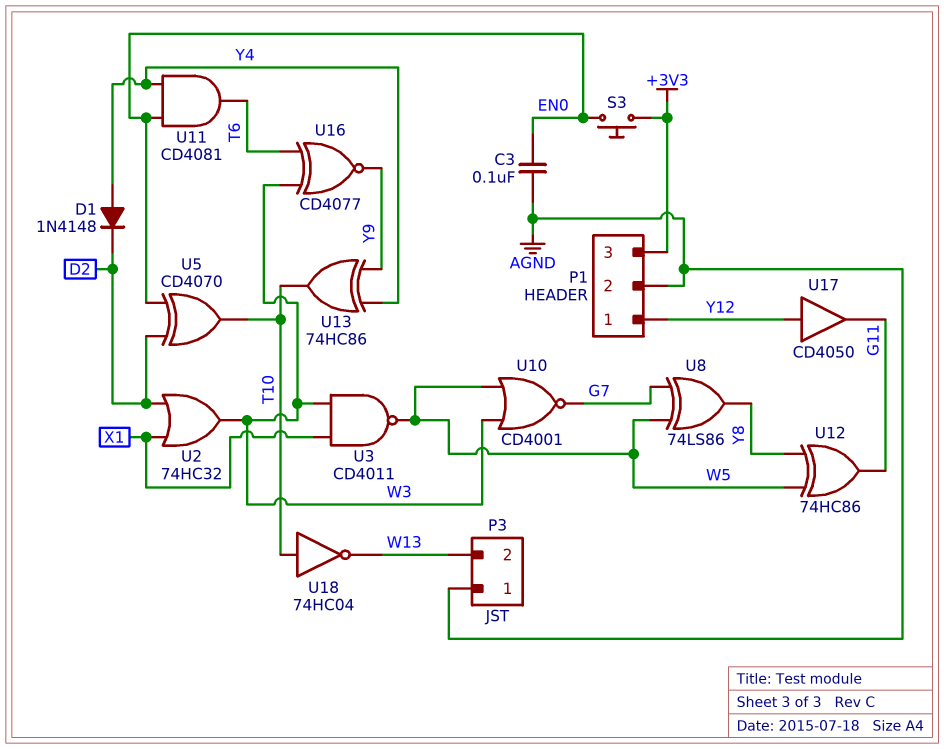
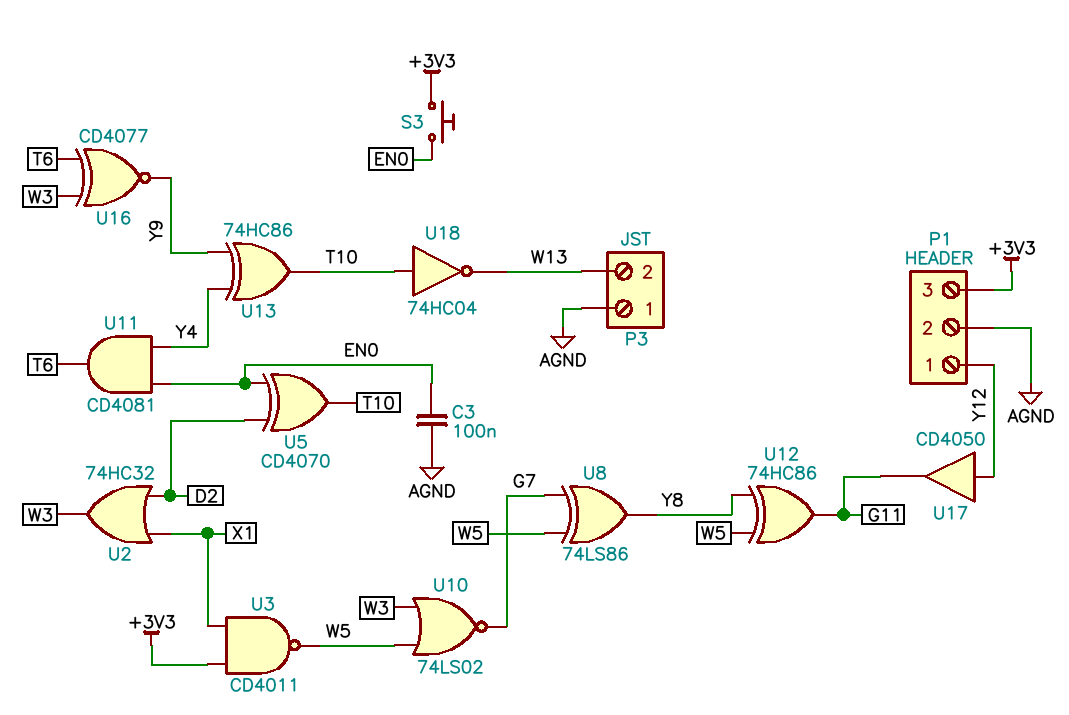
D1: diode 1N4148 (A Y4, K D2) -> none
U3: NAND CD4011 (in W3, in X1, out W5) -> NAND CD4011 (in +3V3, in X1, out W5)
U10: NOR CD4001 (in W3, in W5, out G7) -> NOR 74LS02 (in W3, in W5, out G7)

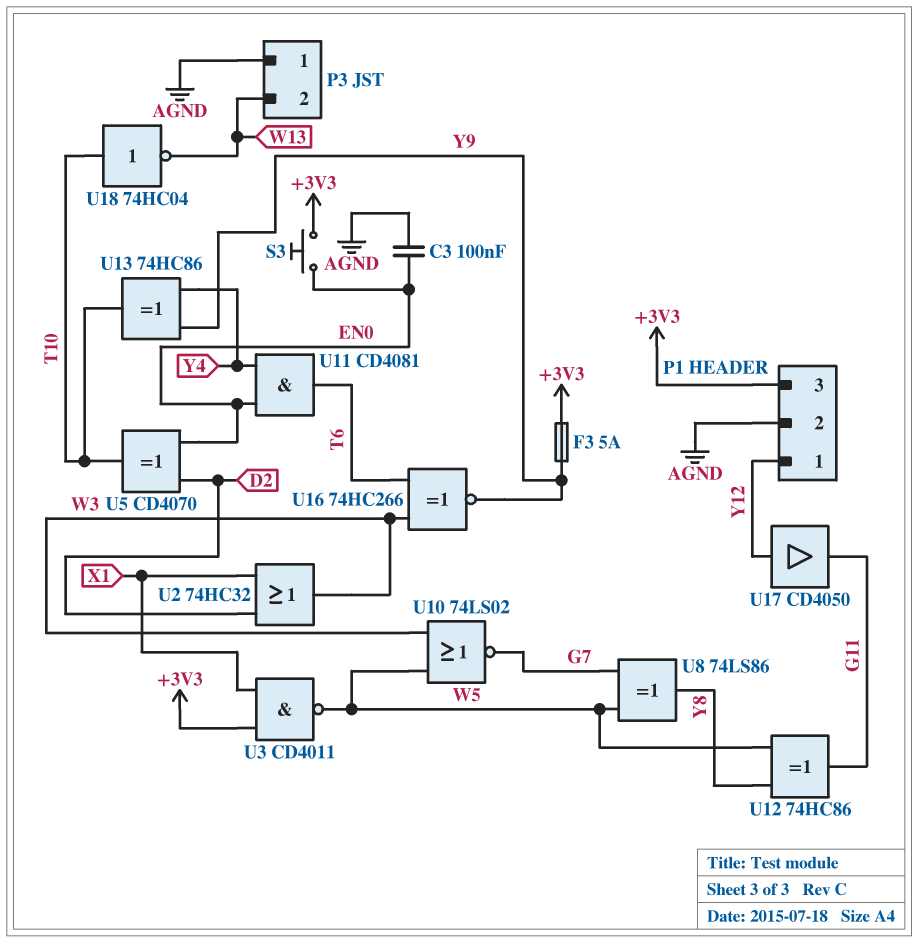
F3: none -> 5A (+3V3, Y9)
U16: XNOR CD4077 (in T6, in W3, out Y9) -> XNOR 74HC266 (in T6, in W3, out Y9)

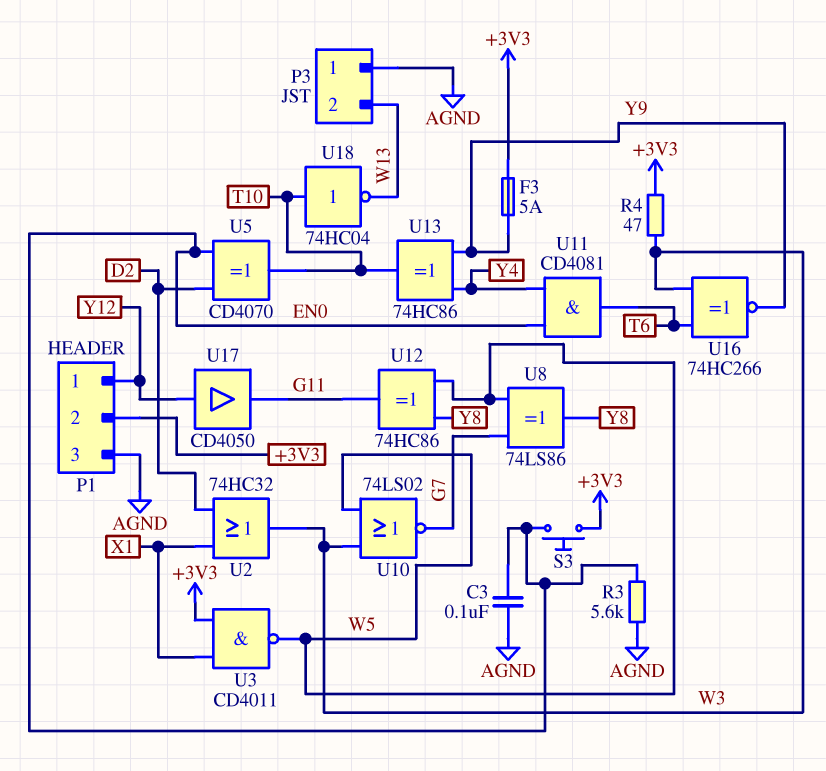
P1 pin 2: AGND -> +3V3
P1 pin 3: +3V3 -> AGND
R3: none -> 5.6k (AGND, EN0)
R4: none -> 47 (+3V3, W3)

